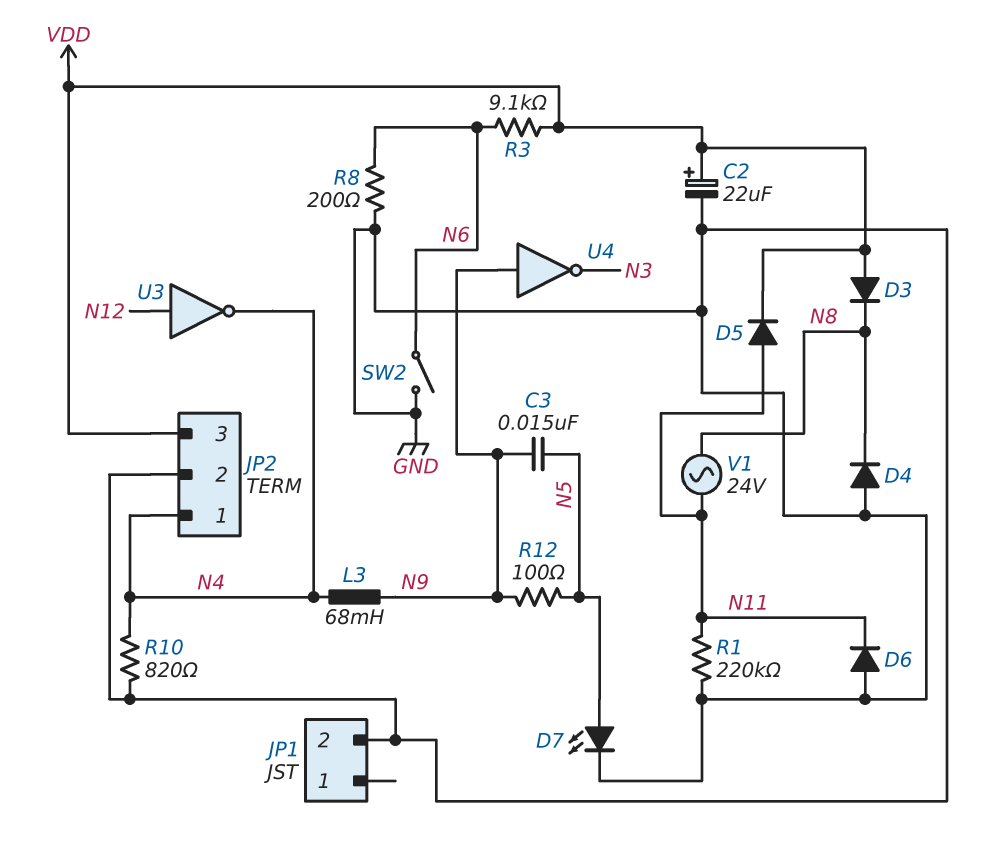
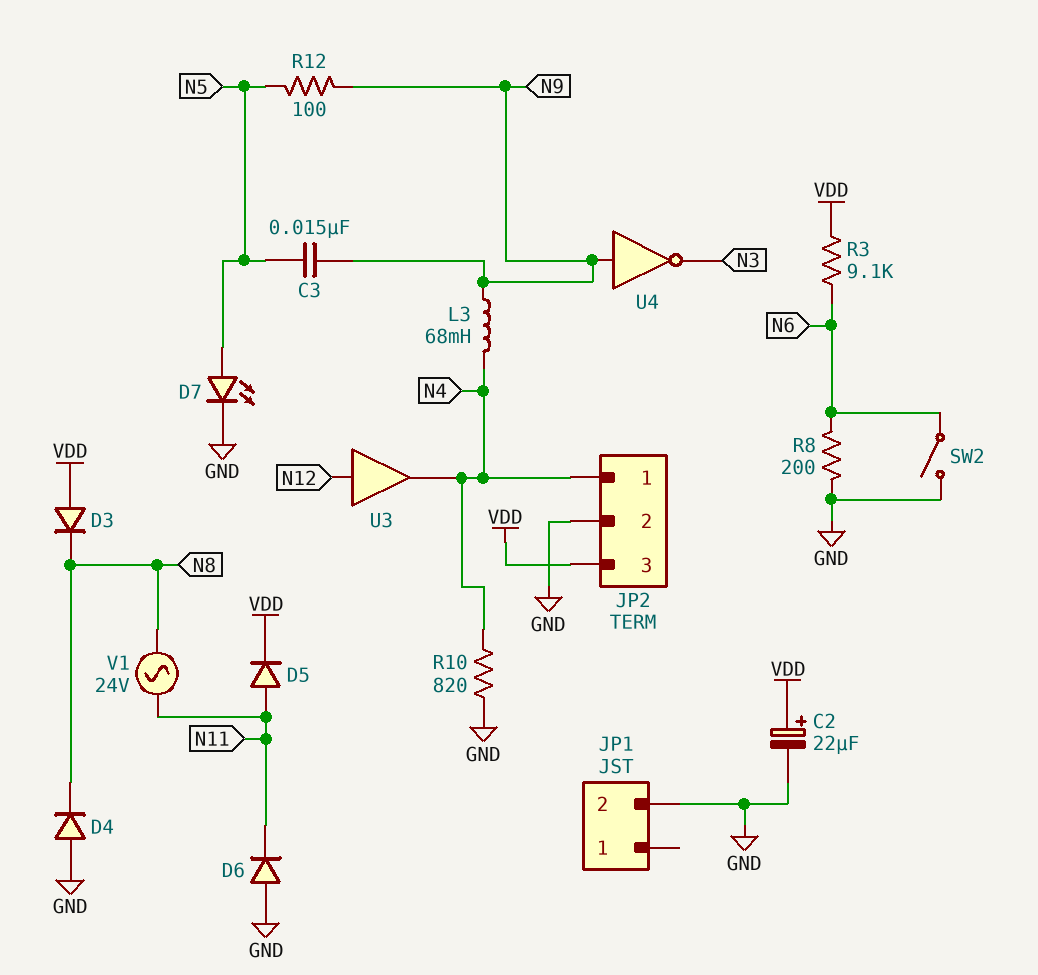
R1: 220k (GND, N11) -> none
U3: NOT (in N12, out N4) -> buffer (in N12, out N4)

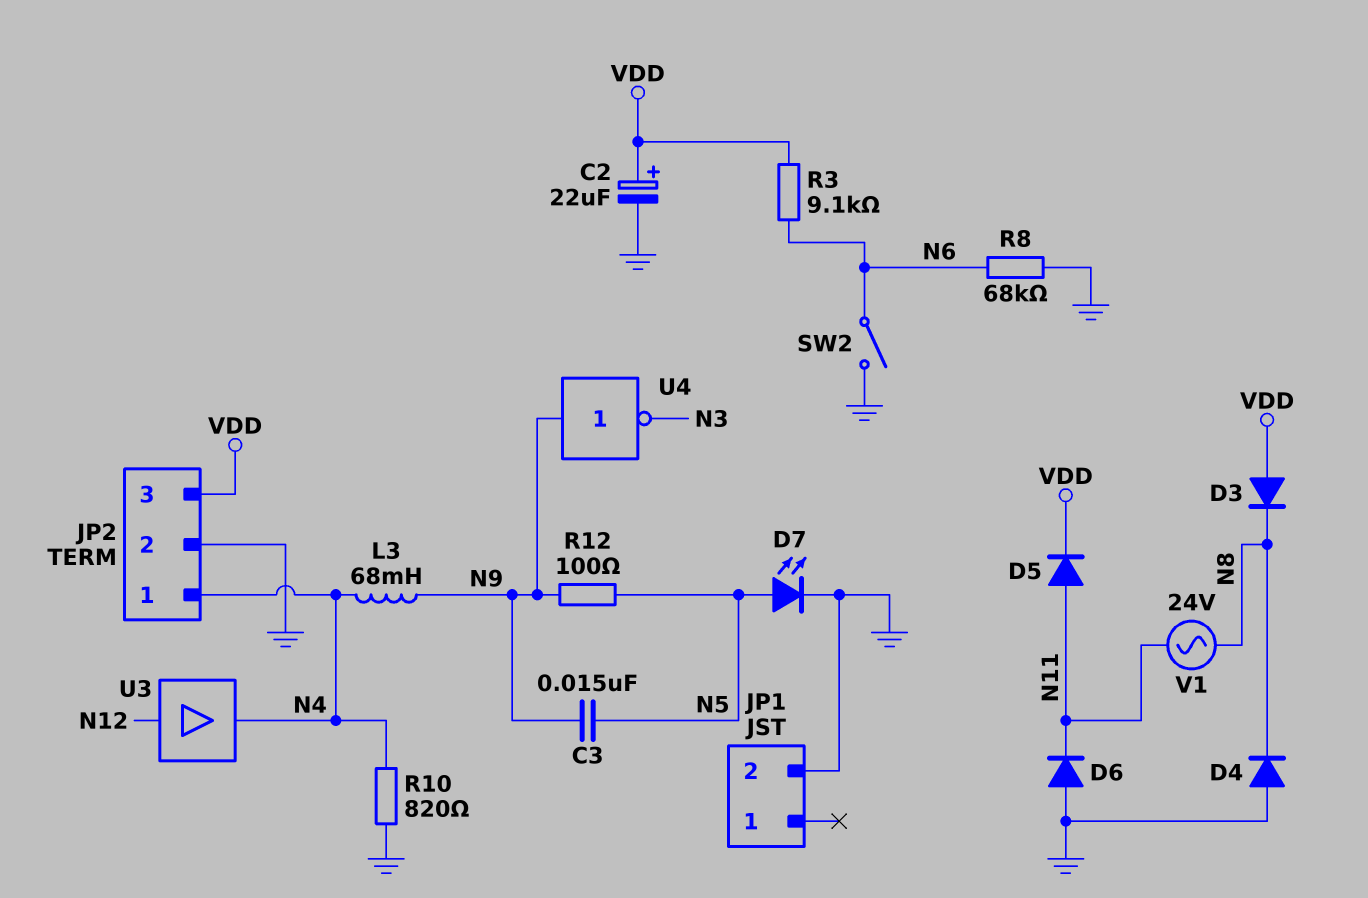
R8: 200 (GND, N6) -> 68k (GND, N6)

